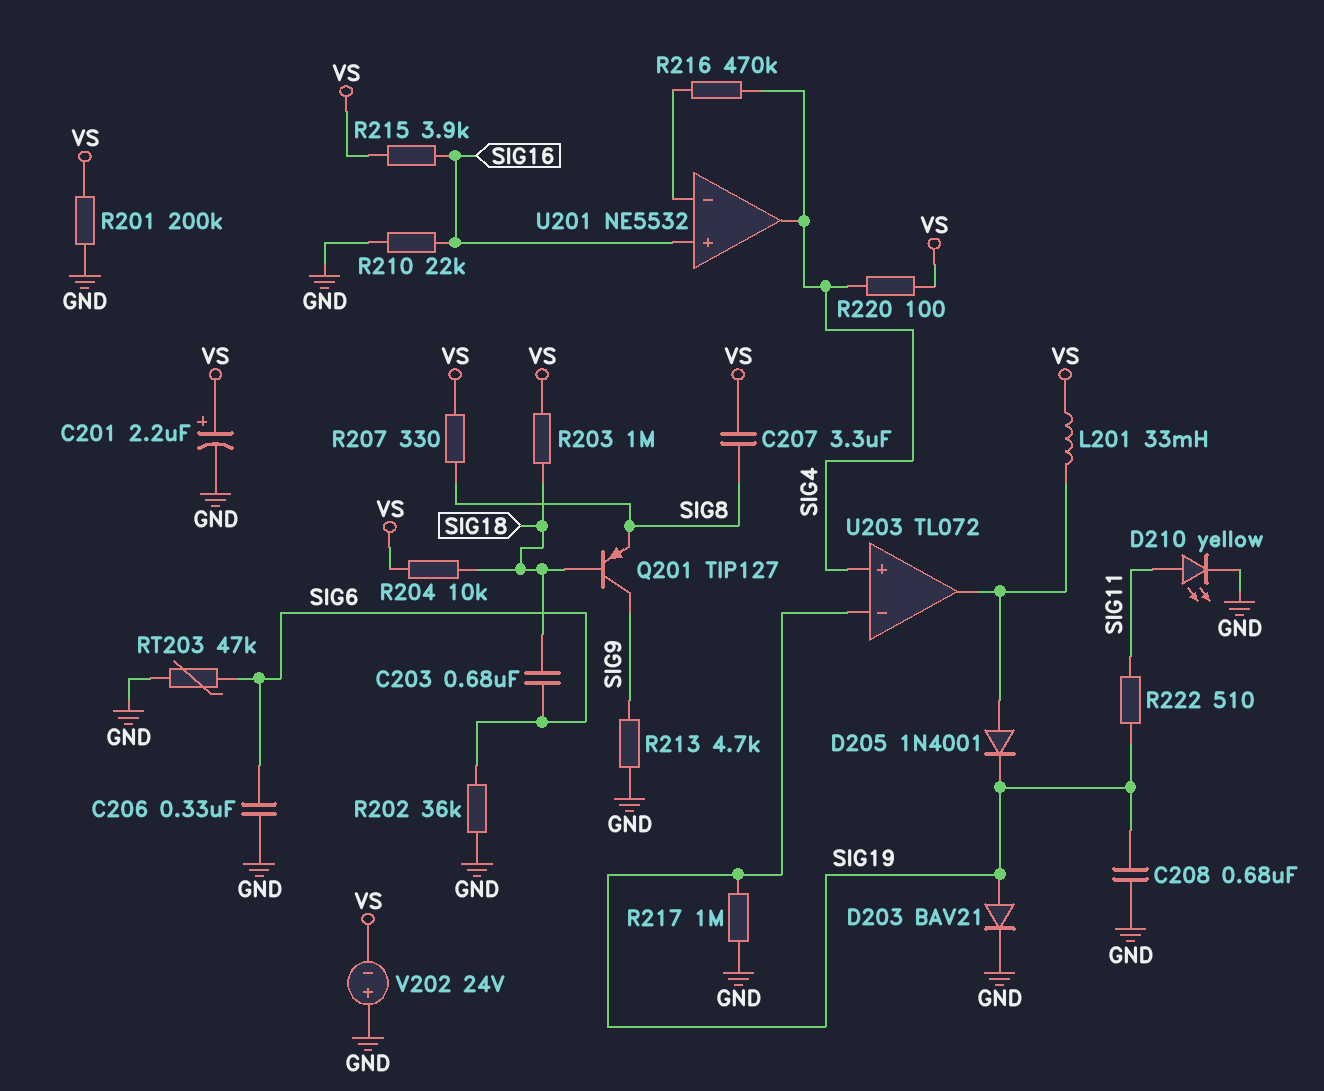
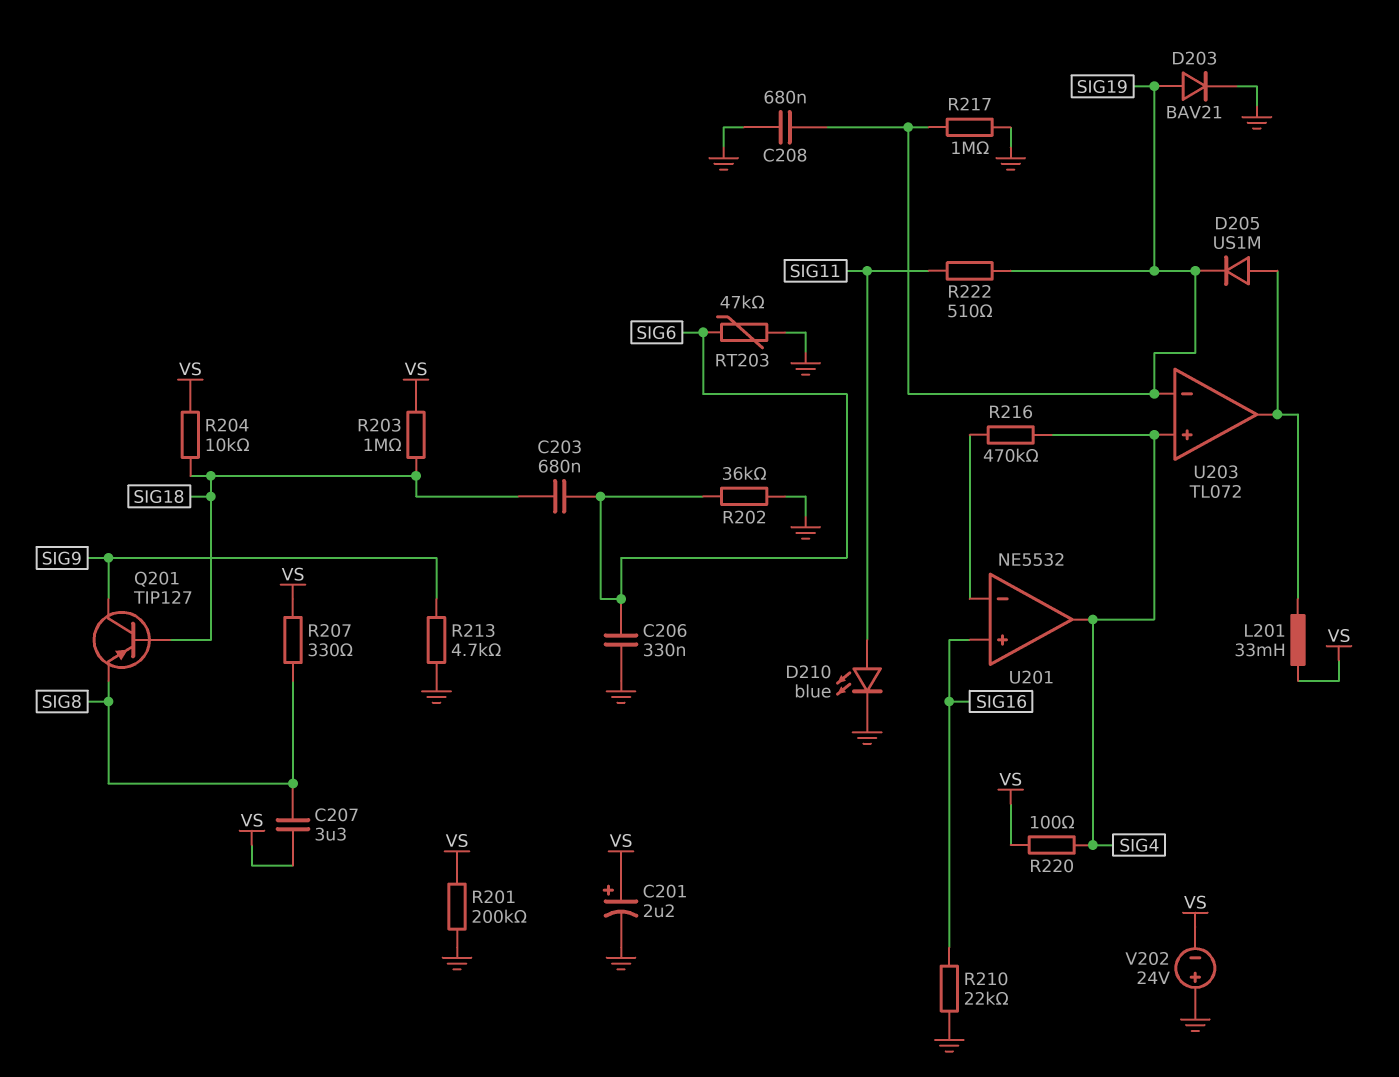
D205: diode 1N4001 (A U203/out, K SIG19) -> diode US1M (A U203/out, K SIG19)
D210: LED yellow (A SIG11, K GND) -> LED blue (A SIG11, K GND)
R215: 3.9k (SIG16, VS) -> none

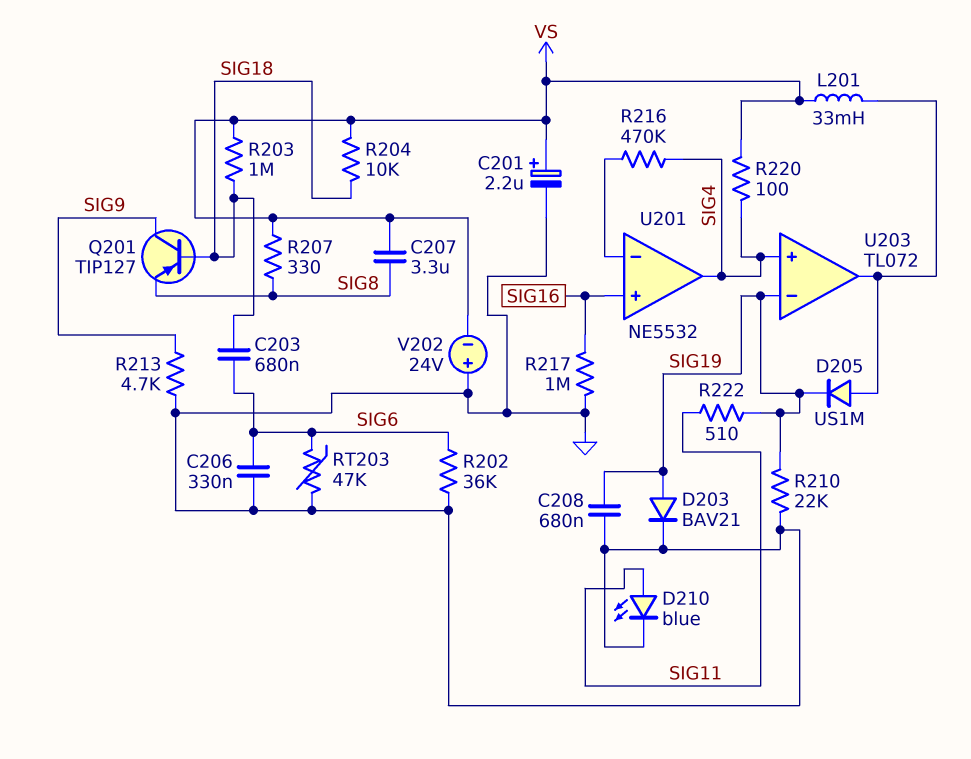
R201: 200k (GND, VS) -> none
R210: 22k (GND, SIG16) -> 22k (GND, SIG19)
R217: 1M (GND, SIG19) -> 1M (GND, SIG16)

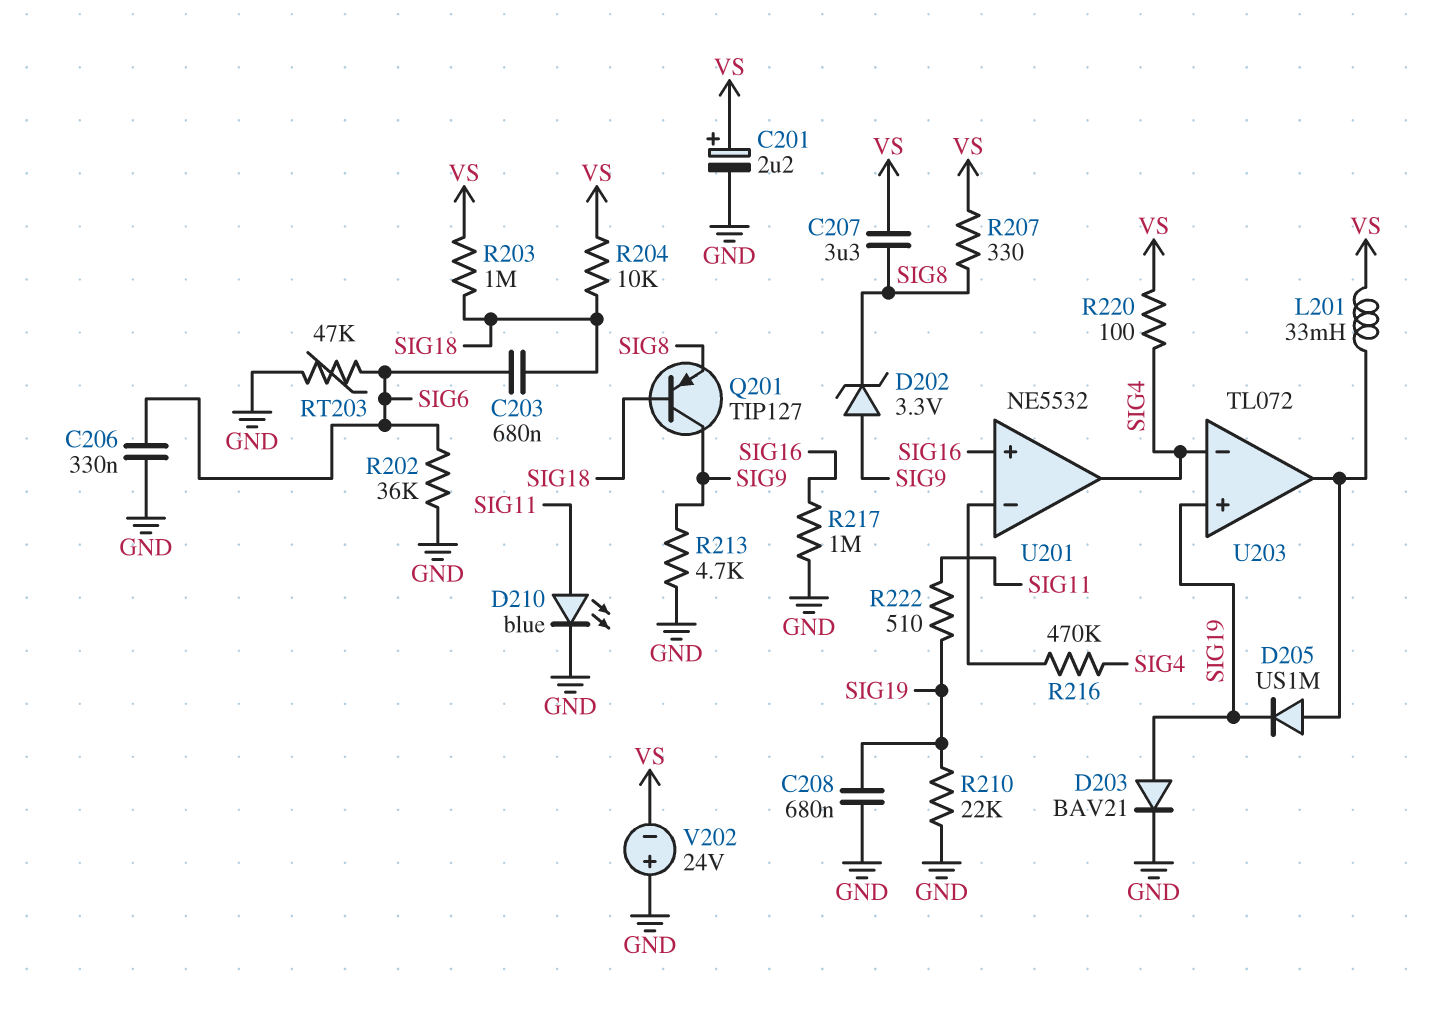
D202: none -> zener 3.3V (A SIG9, K SIG8)
U203 pin in+: SIG4 -> SIG19
U203 pin in-: SIG19 -> SIG4

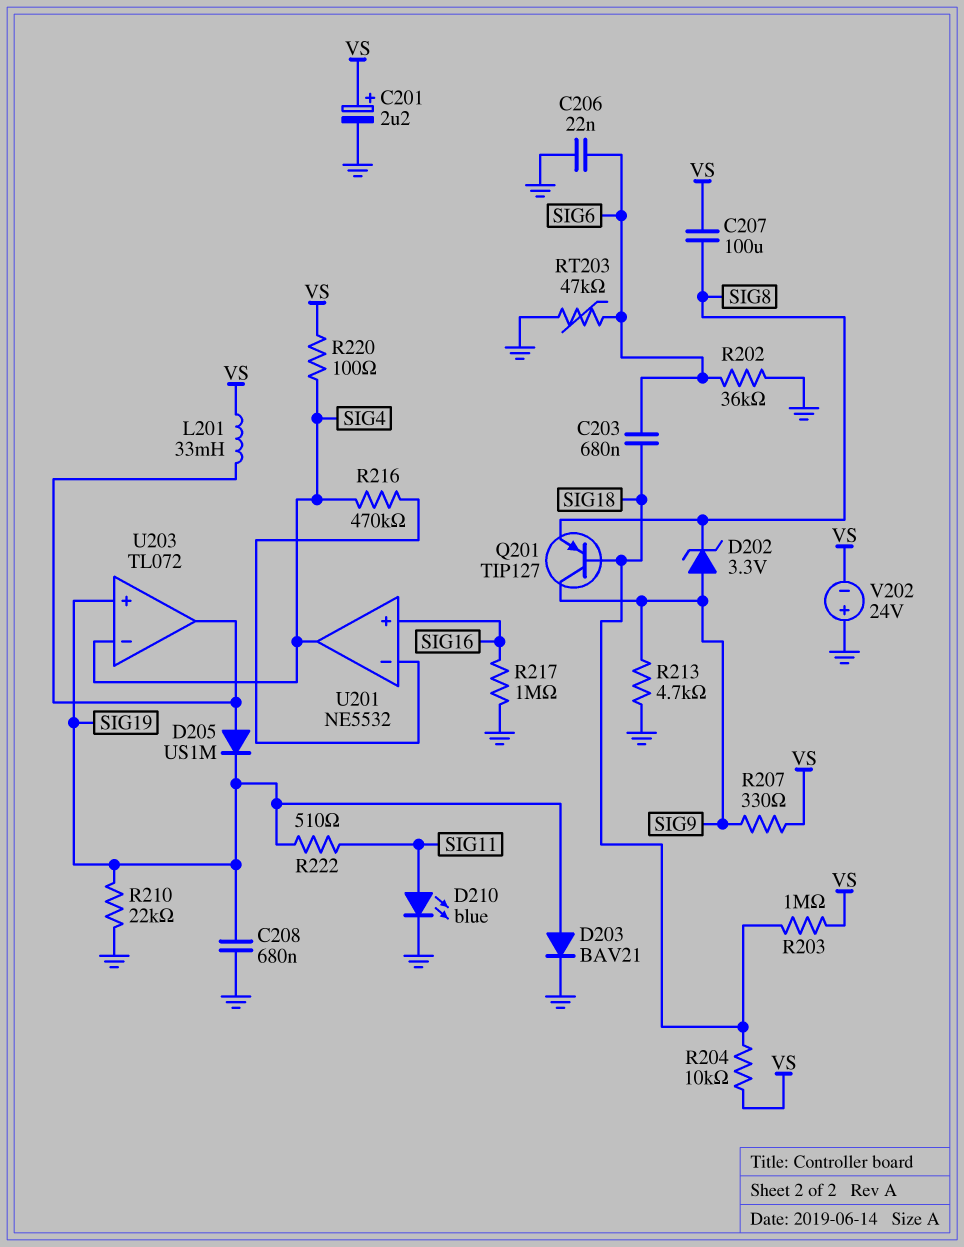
C206: 330nF (GND, SIG6) -> 22nF (GND, SIG6)
C207: 3.3uF (SIG8, VS) -> 100uF (SIG8, VS)
R207: 330 (SIG8, VS) -> 330 (SIG9, VS)

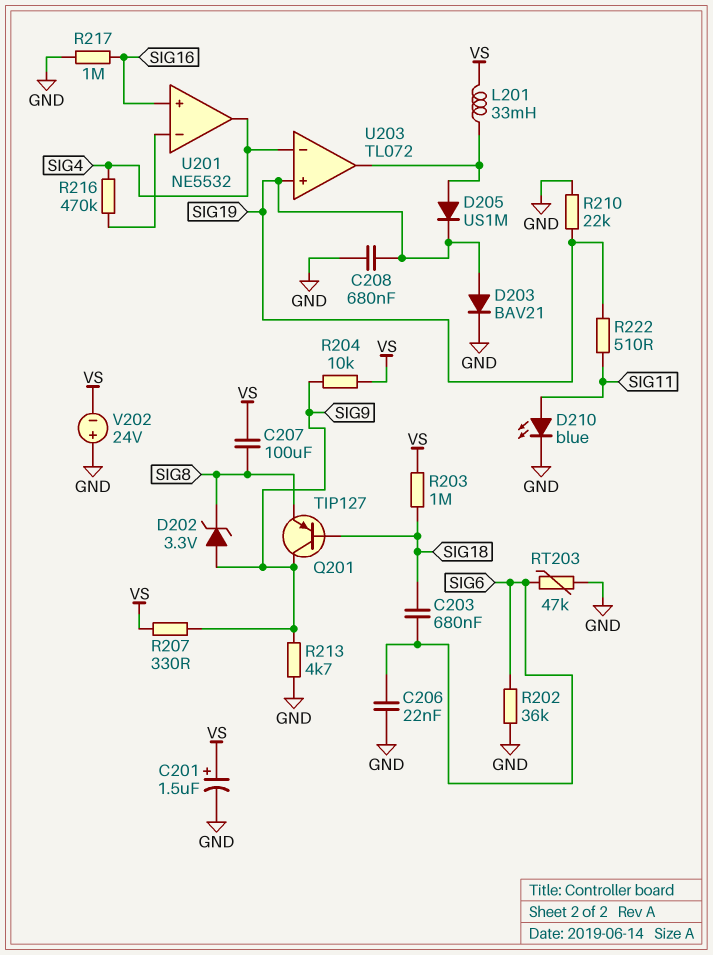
C201: 2.2uF (plus VS, minus GND) -> 1.5uF (plus VS, minus GND)
R204: 10k (SIG18, VS) -> 10k (SIG9, VS)
R220: 100 (SIG4, VS) -> none

